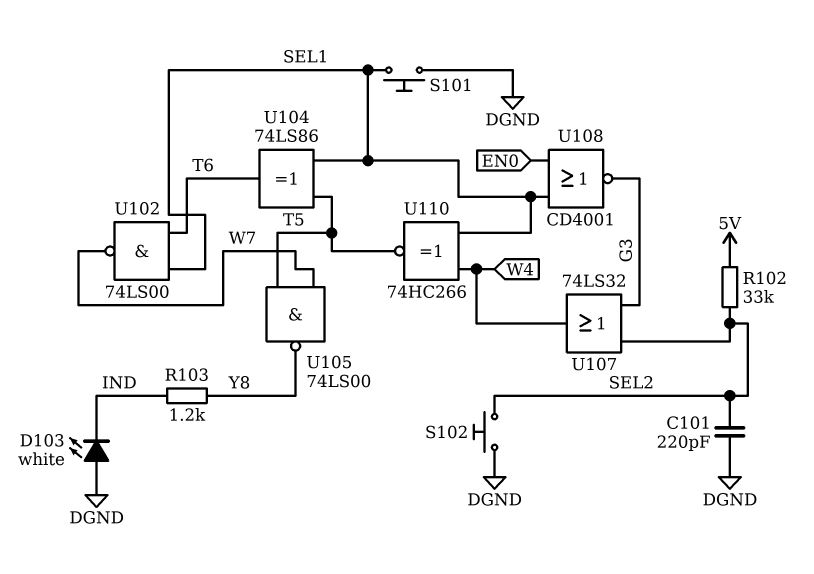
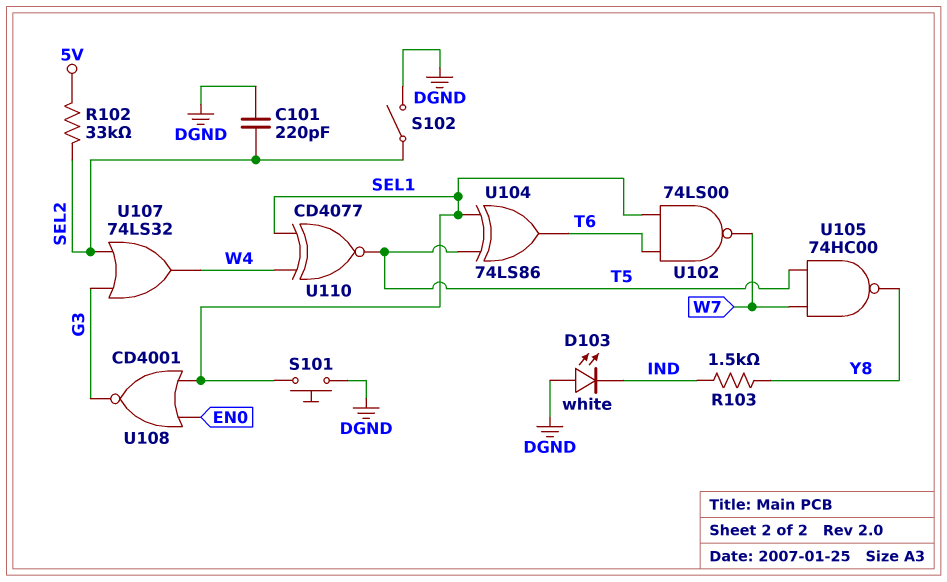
R103: 1.2k (IND, Y8) -> 1.5k (IND, Y8)
S102: button (DGND, SEL2) -> switch (DGND, SEL2)
U105: NAND 74LS00 (in T5, in W7, out Y8) -> NAND 74HC00 (in T5, in W7, out Y8)
U110: XNOR 74HC266 (in SEL1, in W4, out T5) -> XNOR CD4077 (in SEL1, in W4, out T5)

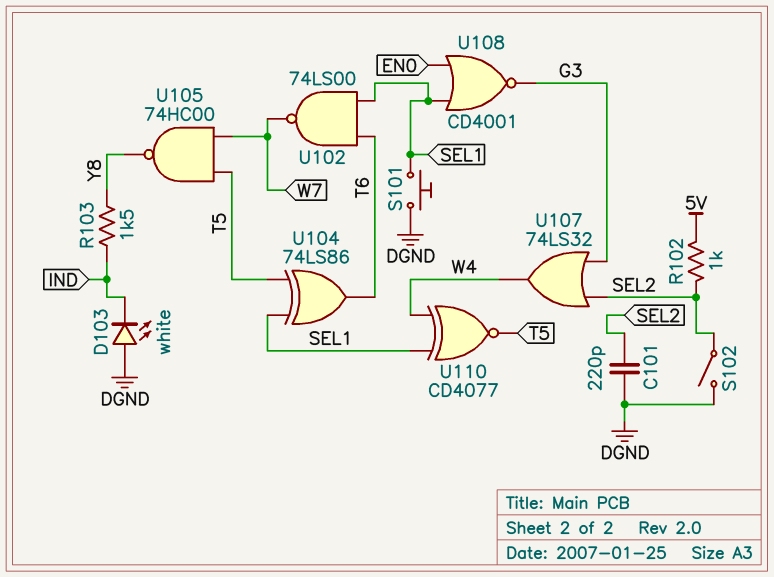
R102: 33k (5V, SEL2) -> 1k (5V, SEL2)

